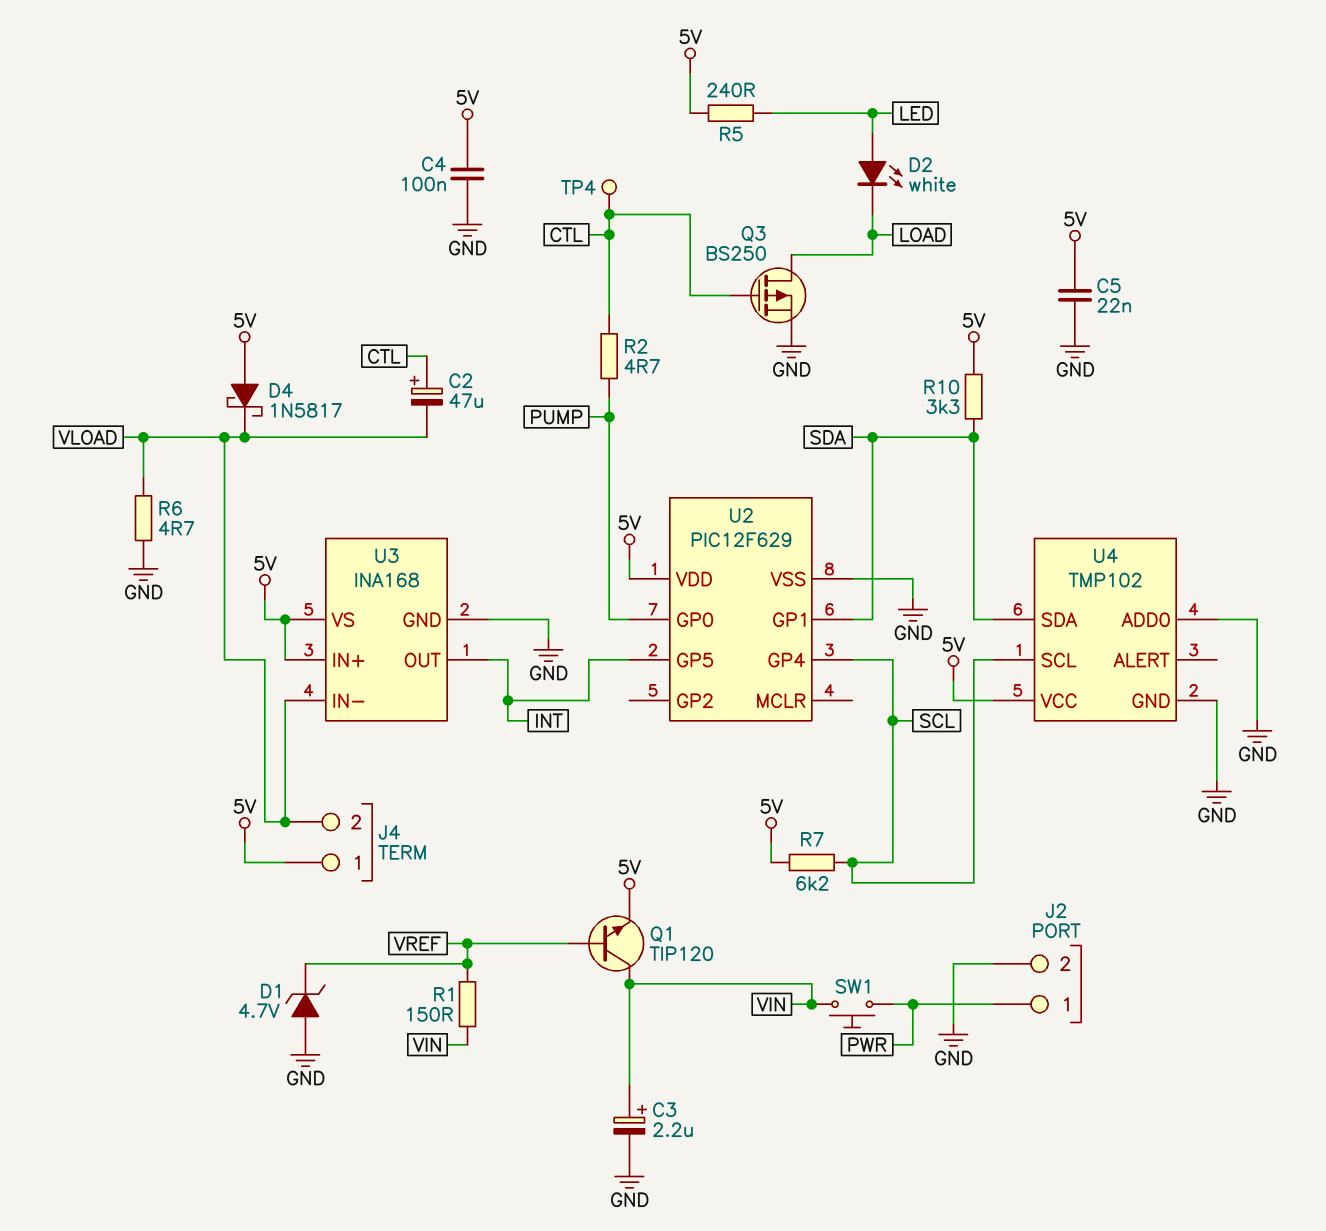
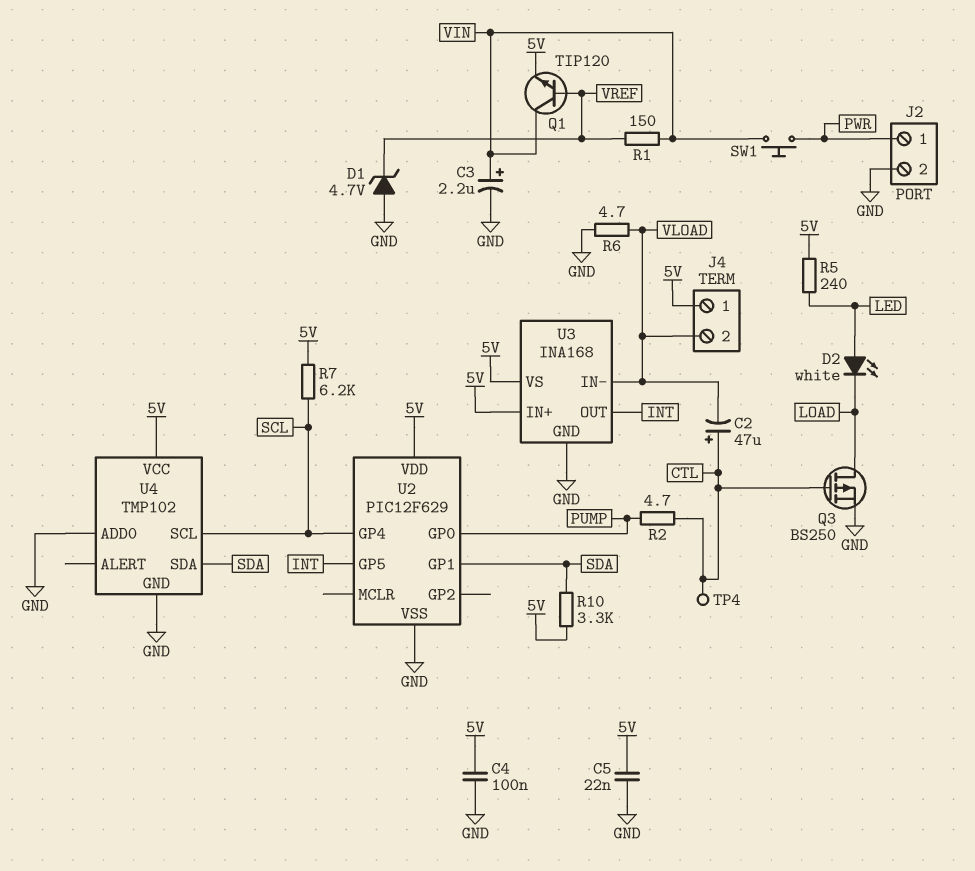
D4: schottky 1N5817 (A 5V, K VLOAD) -> none

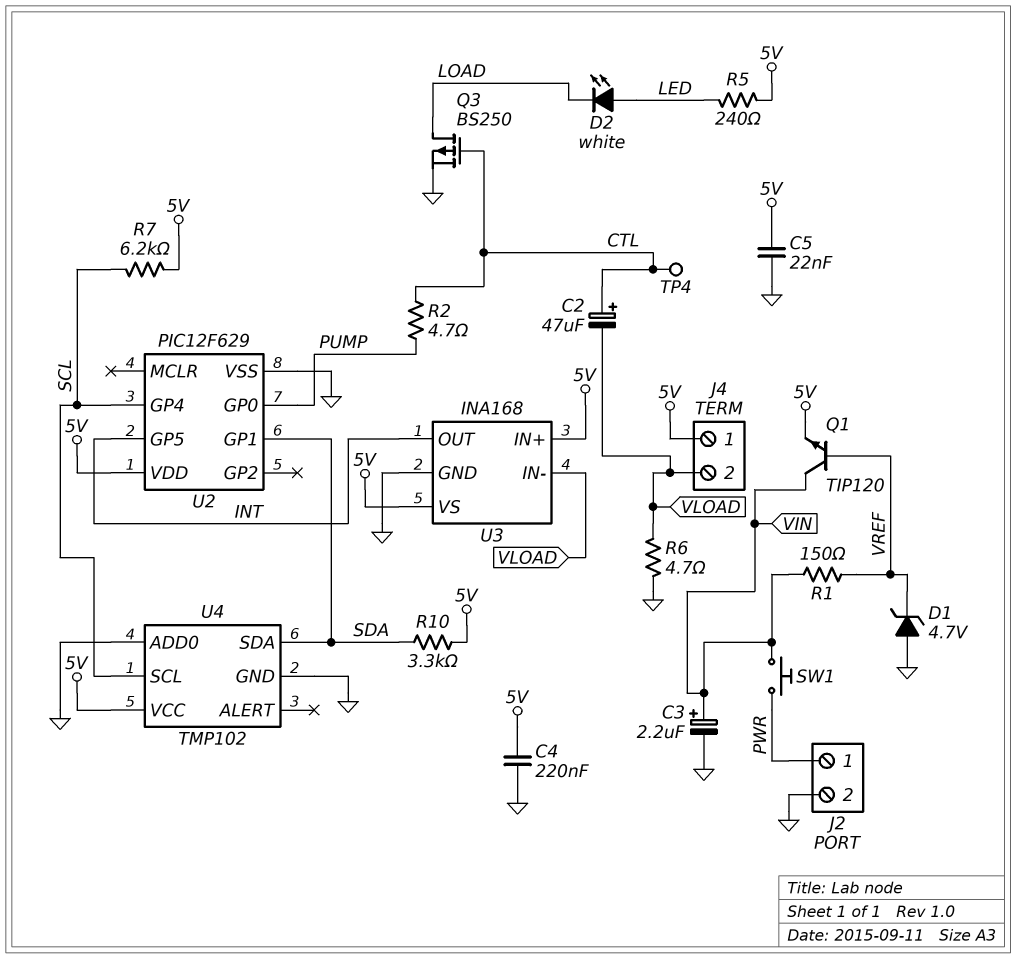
C4: 100nF (5V, GND) -> 220nF (5V, GND)

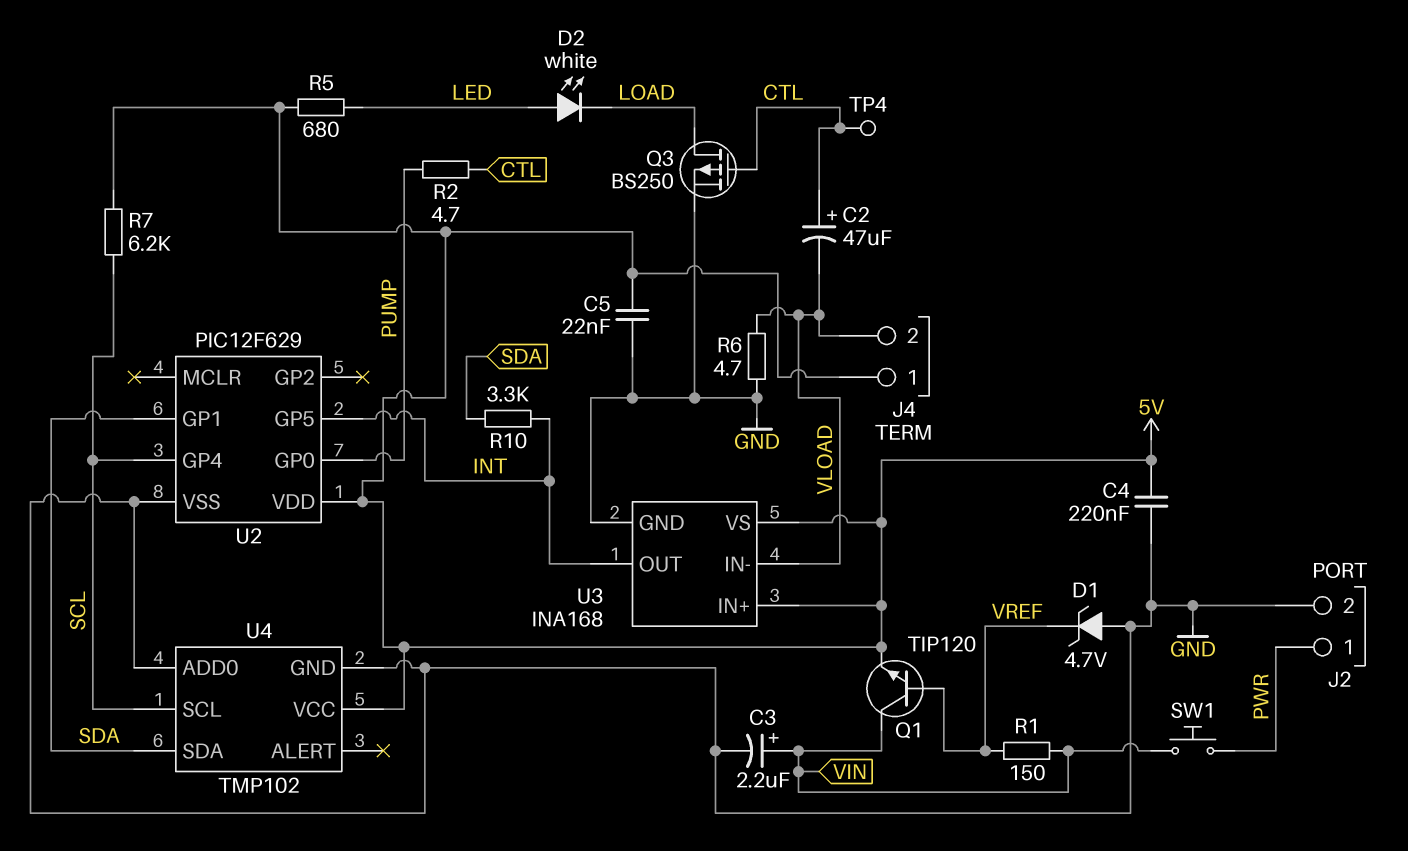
R5: 240 (5V, LED) -> 680 (5V, LED)
R10: 3.3k (5V, SDA) -> 3.3k (INT, SDA)

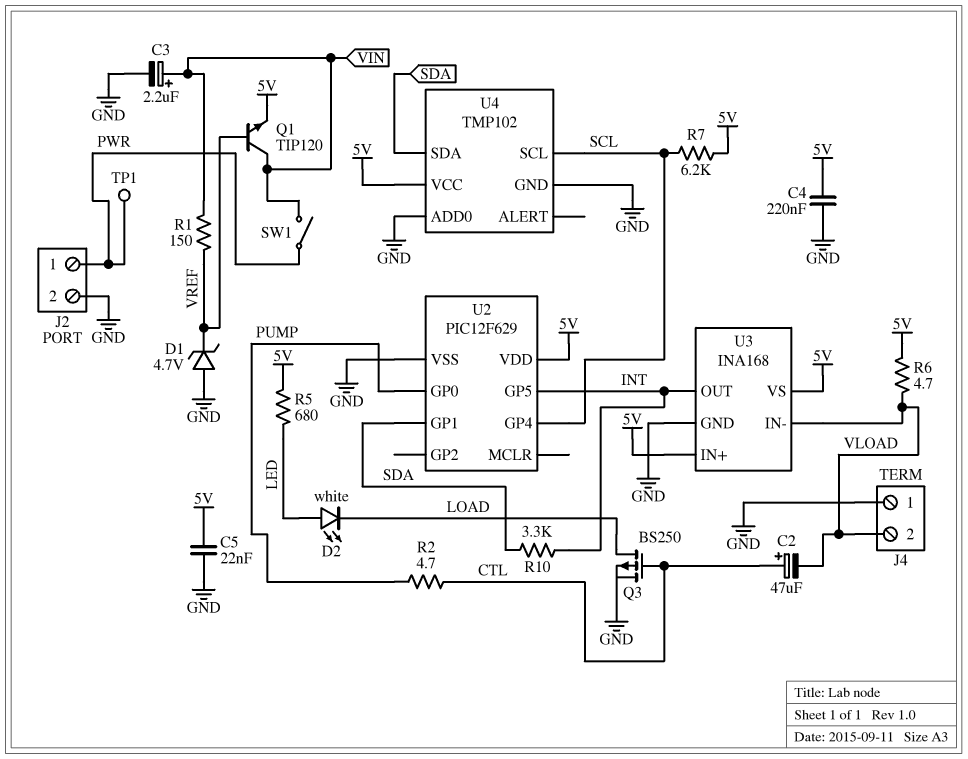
J4 pin 1: 5V -> GND
R6: 4.7 (GND, VLOAD) -> 4.7 (5V, VLOAD)
SW1: button (PWR, VIN) -> switch (PWR, VIN)
TP1: none -> test point (PWR)
TP4: test point (CTL) -> none

